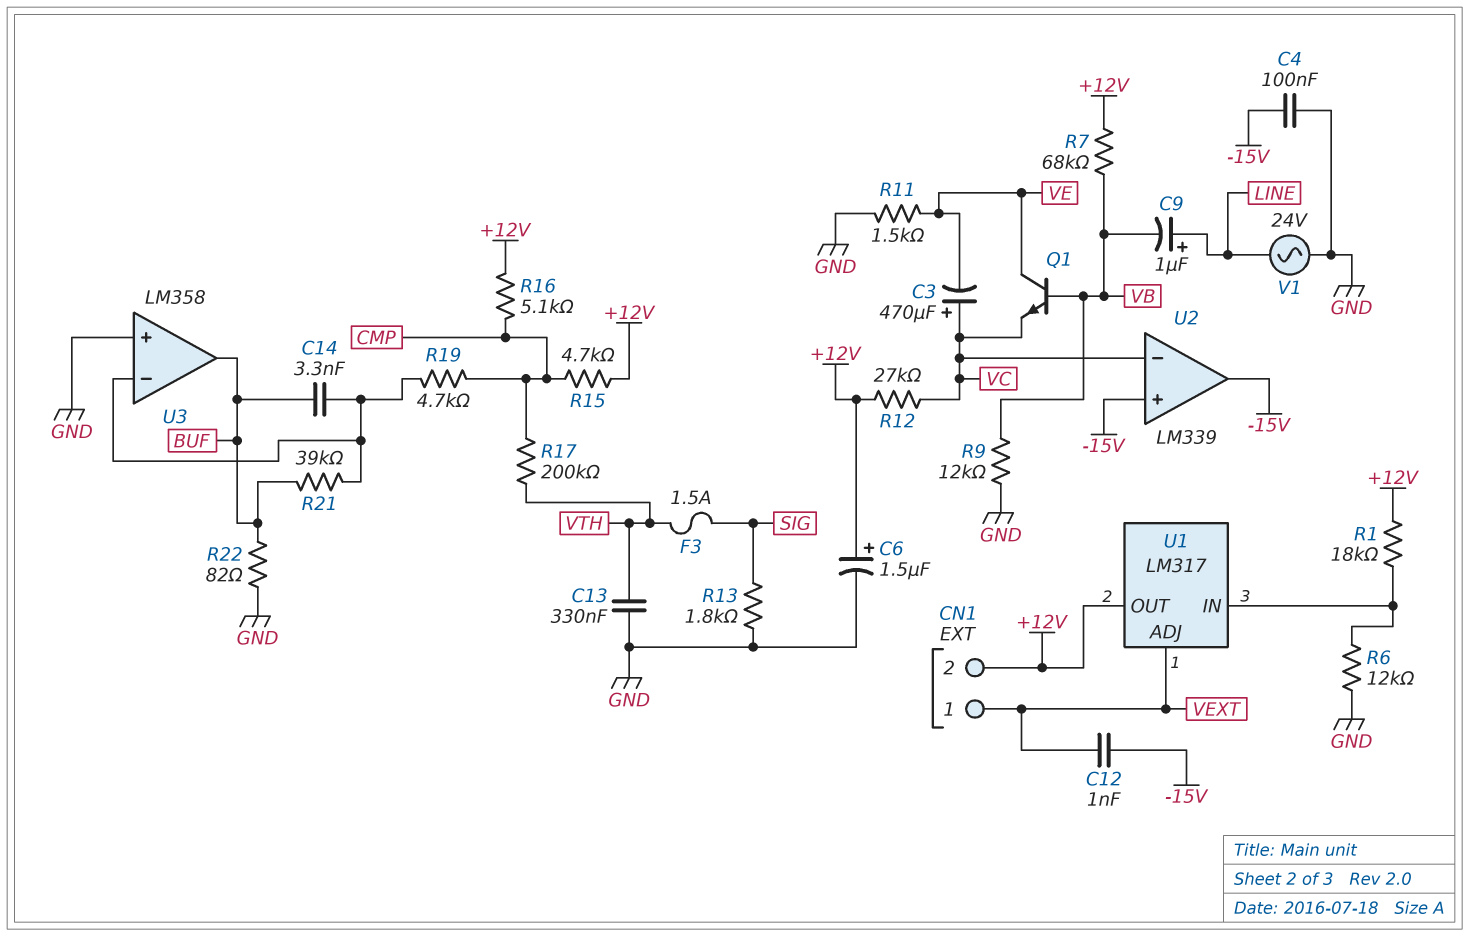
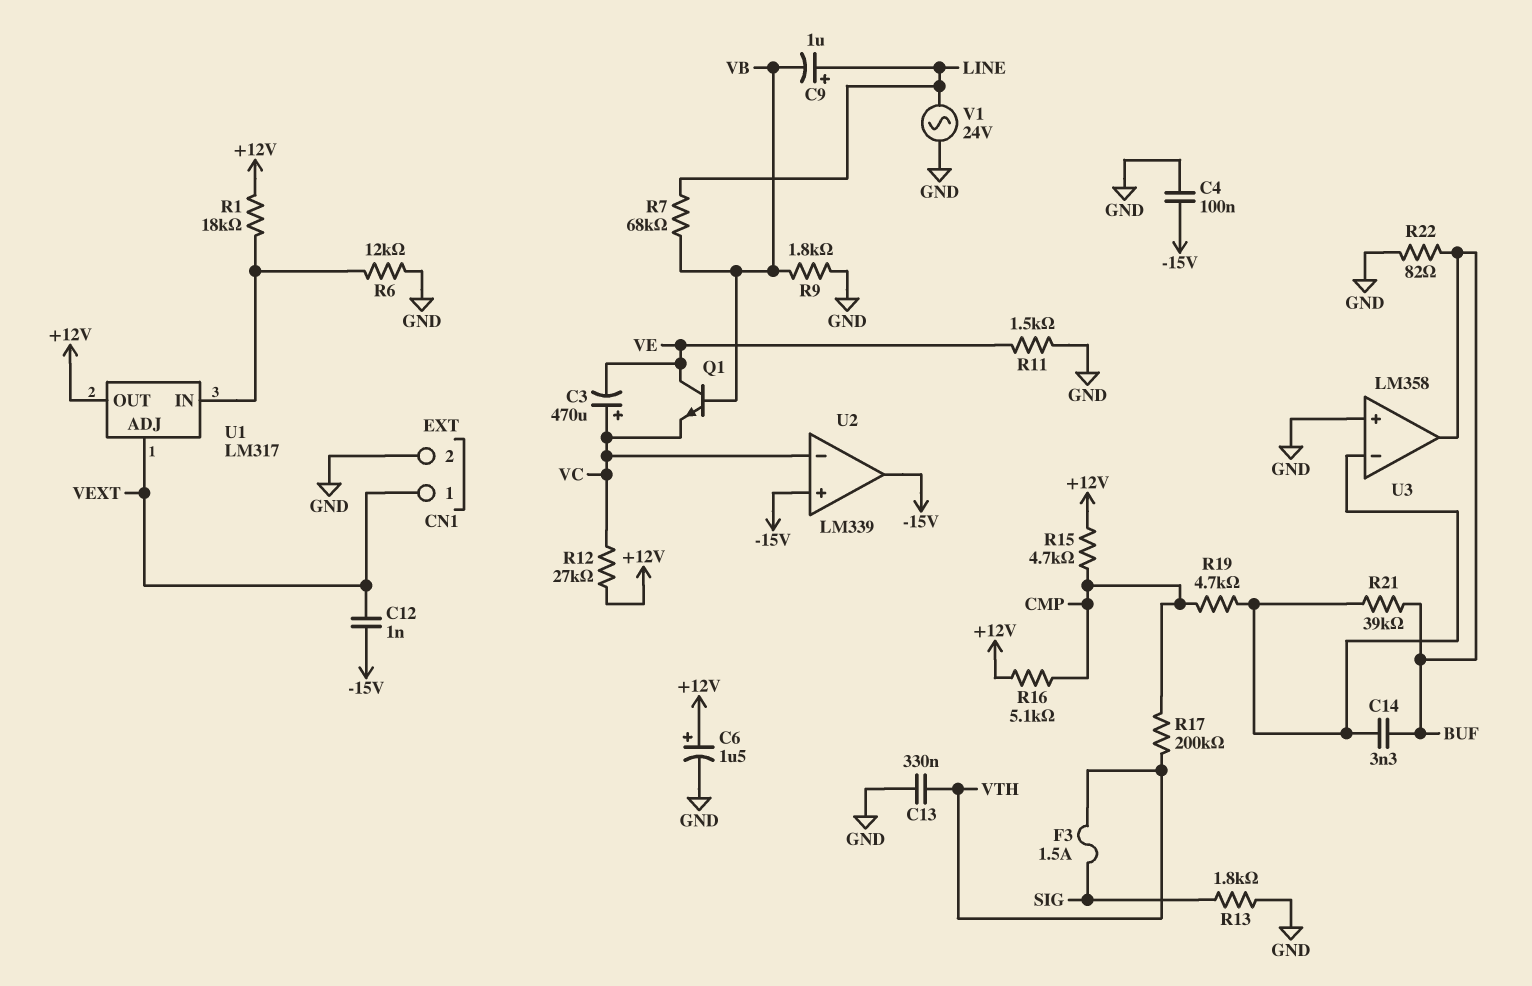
CN1 pin 2: +12V -> GND
R7: 68k (+12V, VB) -> 68k (LINE, VB)
R9: 12k (GND, VB) -> 1.8k (GND, VB)

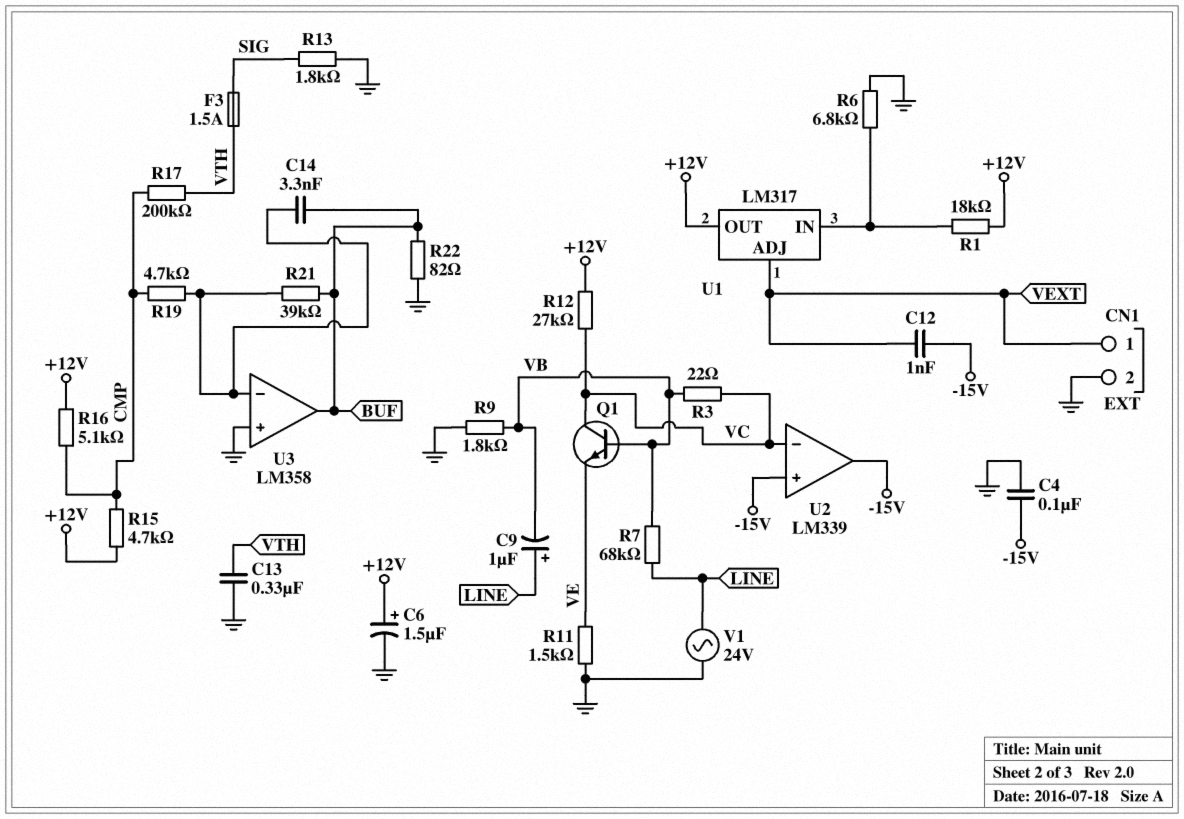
C3: 470uF (plus VC, minus VE) -> none
Q1: NPN (B VB, C VE, E VC) -> NPN (B VB, C VC, E VE)
R3: none -> 22 (VB, VC)
R6: 12k (GND, U1/IN) -> 6.8k (GND, U1/IN)

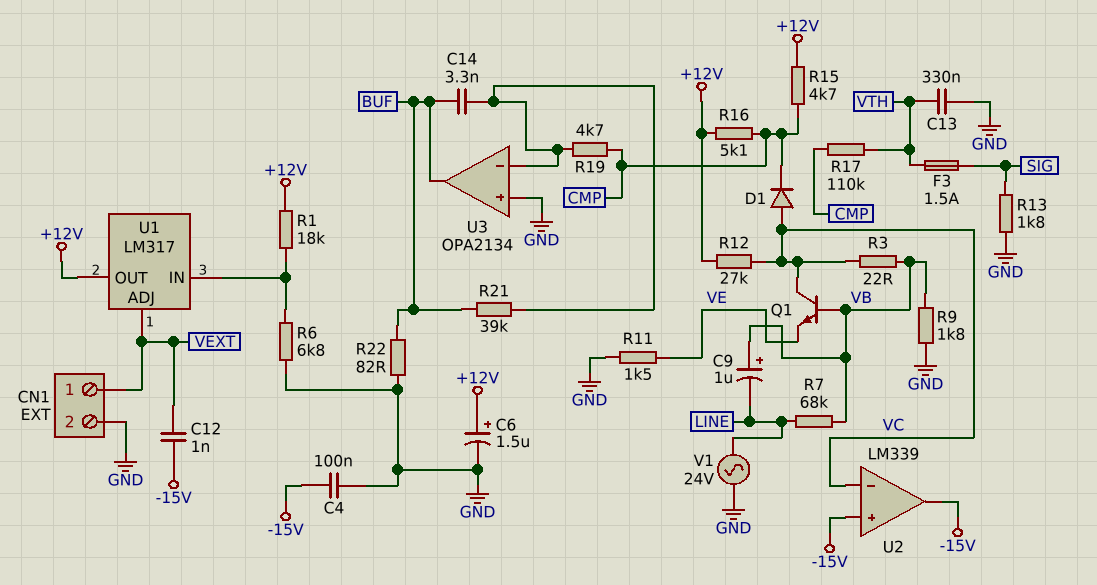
C9: 1uF (plus LINE, minus VB) -> 1uF (plus VB, minus LINE)
D1: none -> diode (A VC, K CMP)
R17: 200k (CMP, VTH) -> 110k (CMP, VTH)
U3: LM358 -> OPA2134

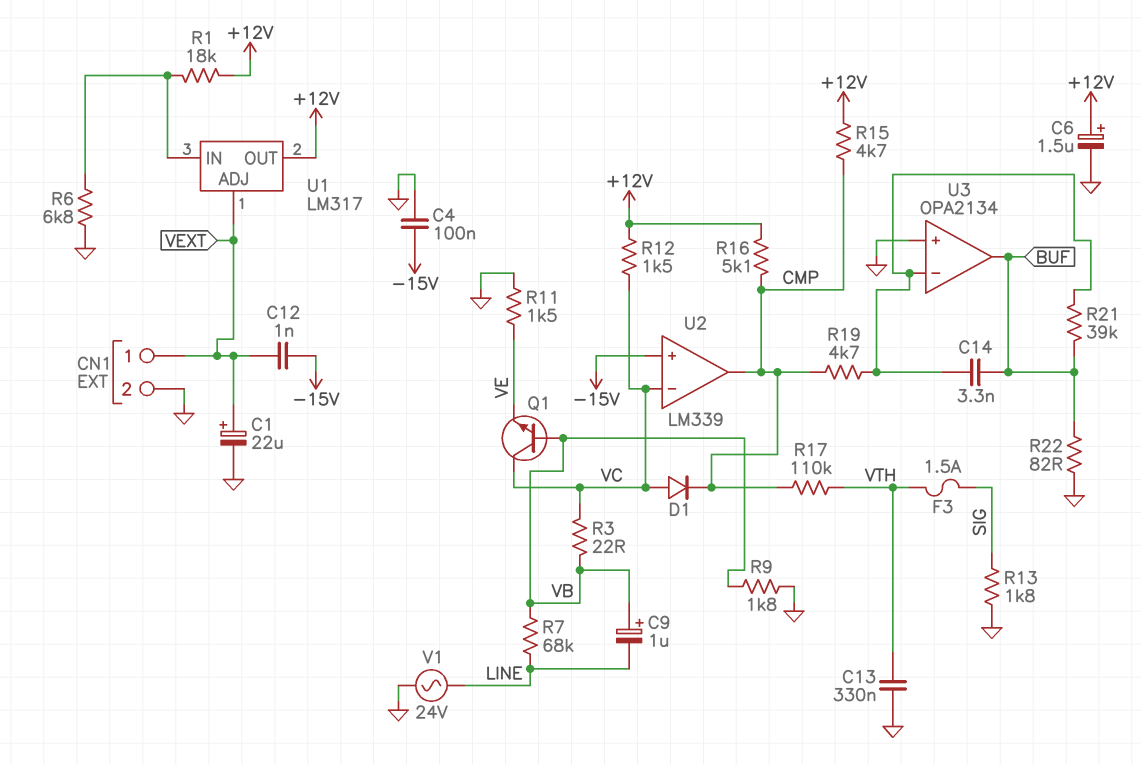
C1: none -> 22uF (plus VEXT, minus GND)
R12: 27k (+12V, VC) -> 1.5k (+12V, VC)
U2 pin out: -15V -> CMP

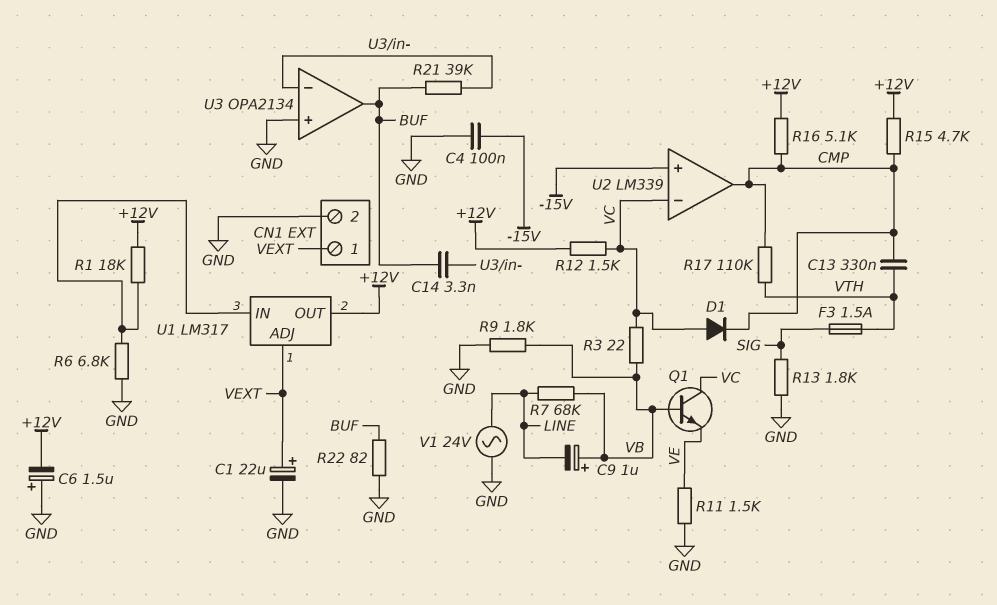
C6: 1.5uF (plus +12V, minus GND) -> 1.5uF (plus GND, minus +12V)
C12: 1nF (-15V, VEXT) -> none
C13: 330nF (GND, VTH) -> 330nF (CMP, VTH)
R19: 4.7k (CMP, U3/in-) -> none

